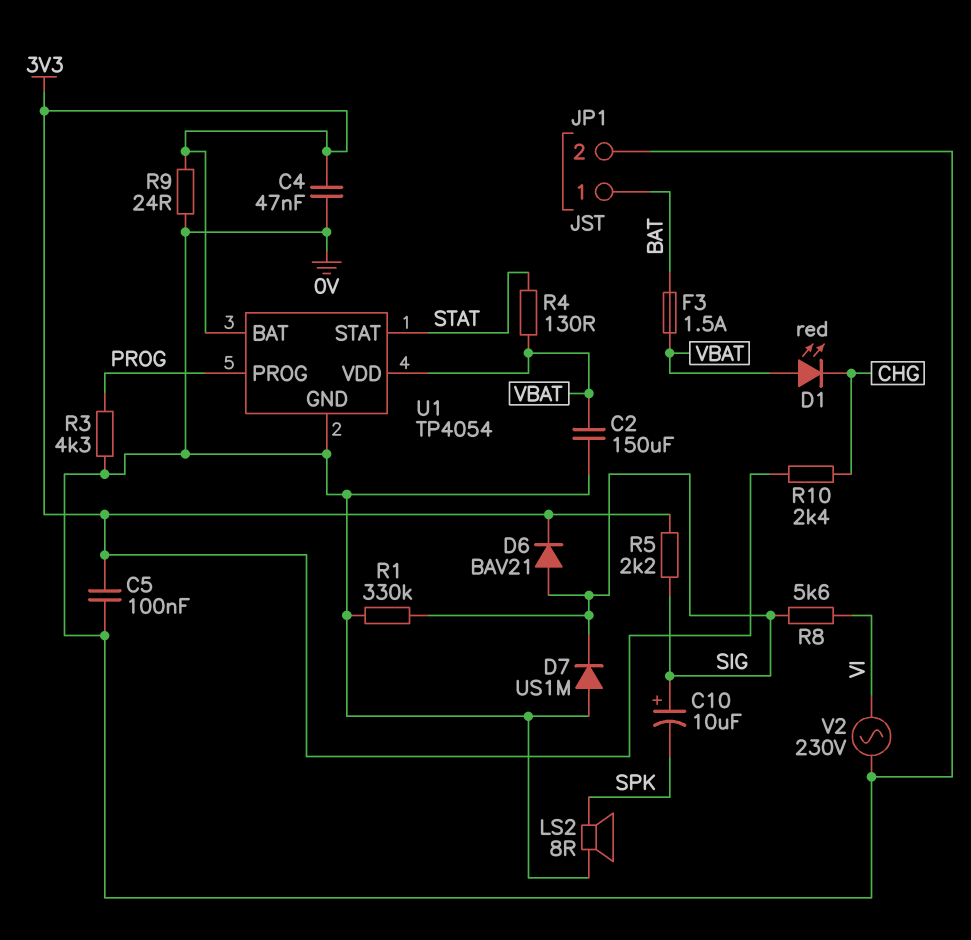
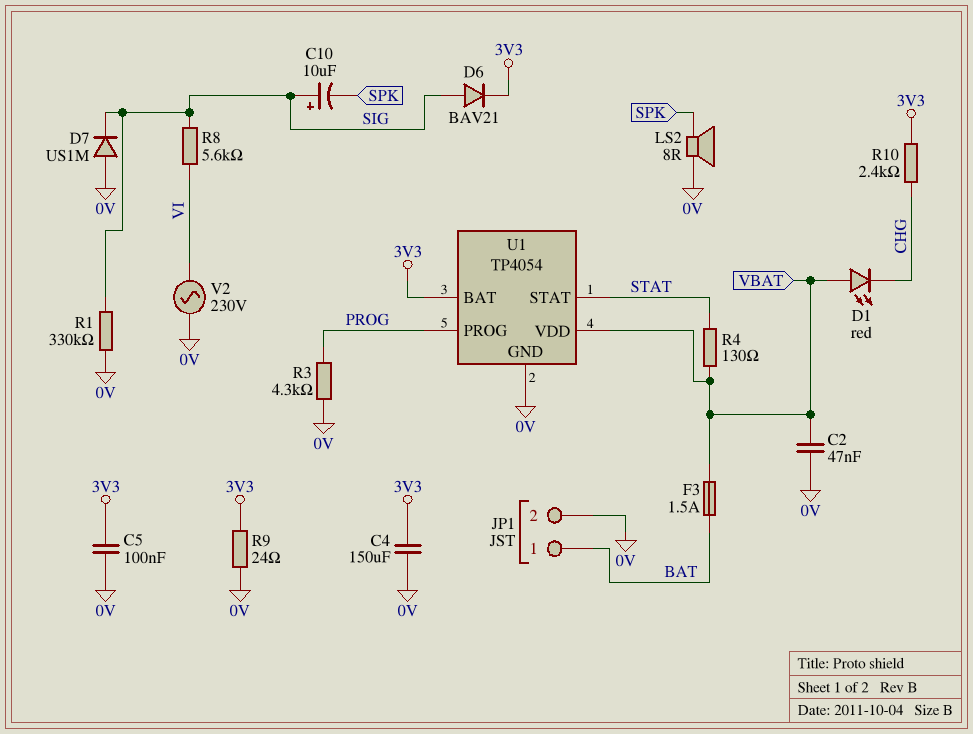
C2: 150uF (0V, VBAT) -> 47nF (0V, VBAT)
C4: 47nF (0V, 3V3) -> 150uF (0V, 3V3)
R5: 2.2k (3V3, SIG) -> none

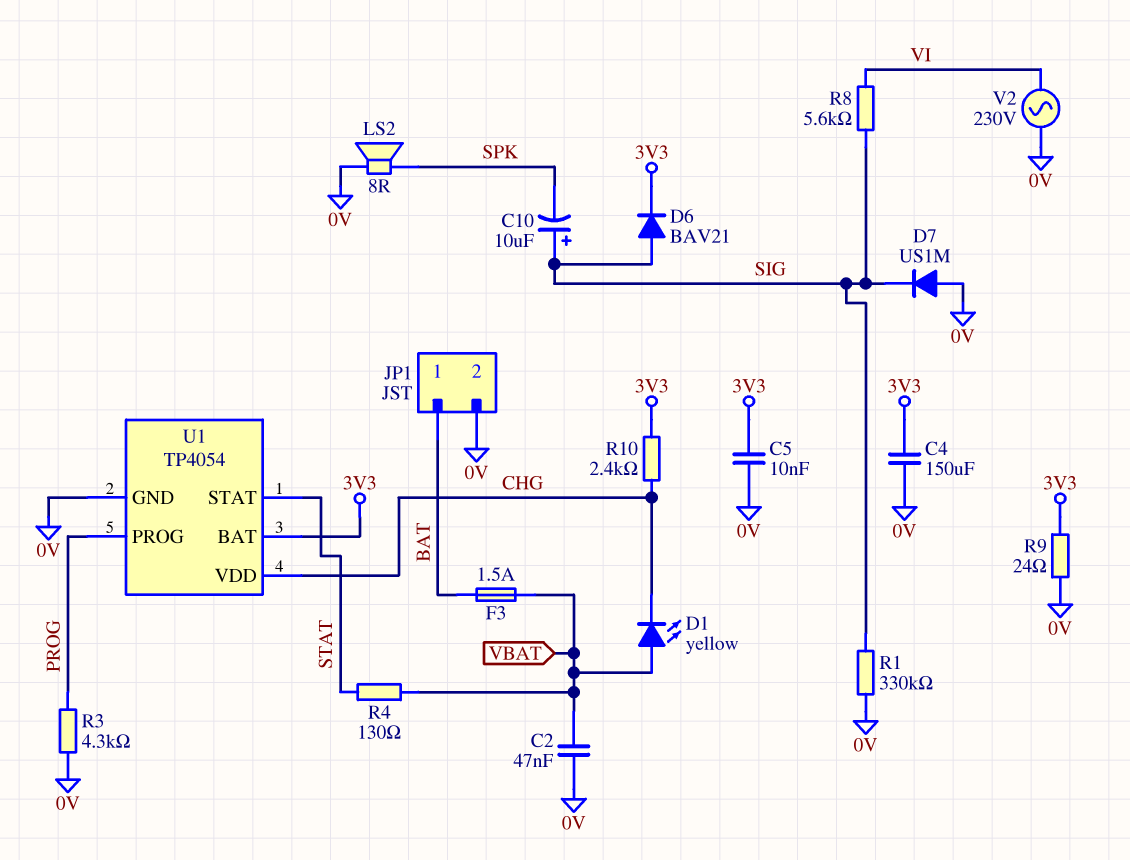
C5: 100nF (0V, 3V3) -> 10nF (0V, 3V3)
D1: LED red (A VBAT, K CHG) -> LED yellow (A VBAT, K CHG)
U1 pin VDD: VBAT -> CHG

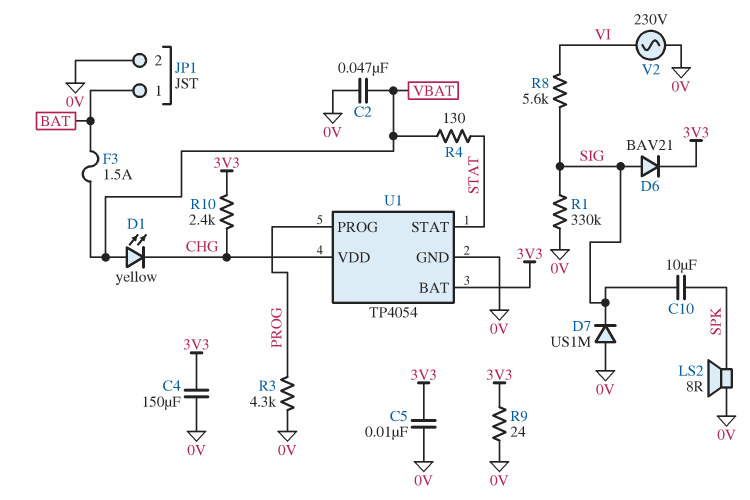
C10: 10uF (plus SIG, minus SPK) -> 10uF (SIG, SPK)

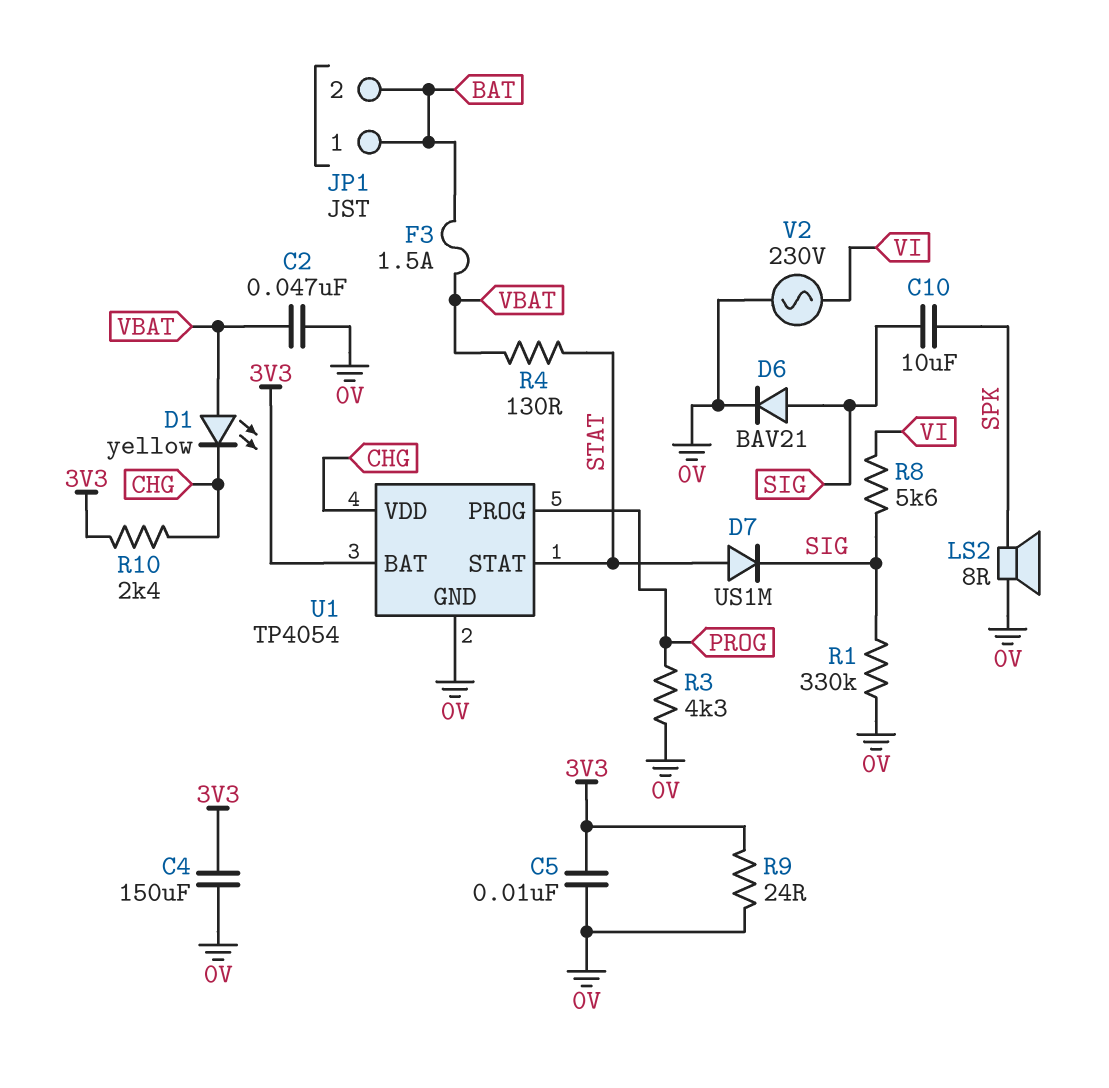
D6: diode BAV21 (A SIG, K 3V3) -> diode BAV21 (A SIG, K 0V)
D7: diode US1M (A 0V, K SIG) -> diode US1M (A STAT, K SIG)
JP1 pin 2: 0V -> BAT

